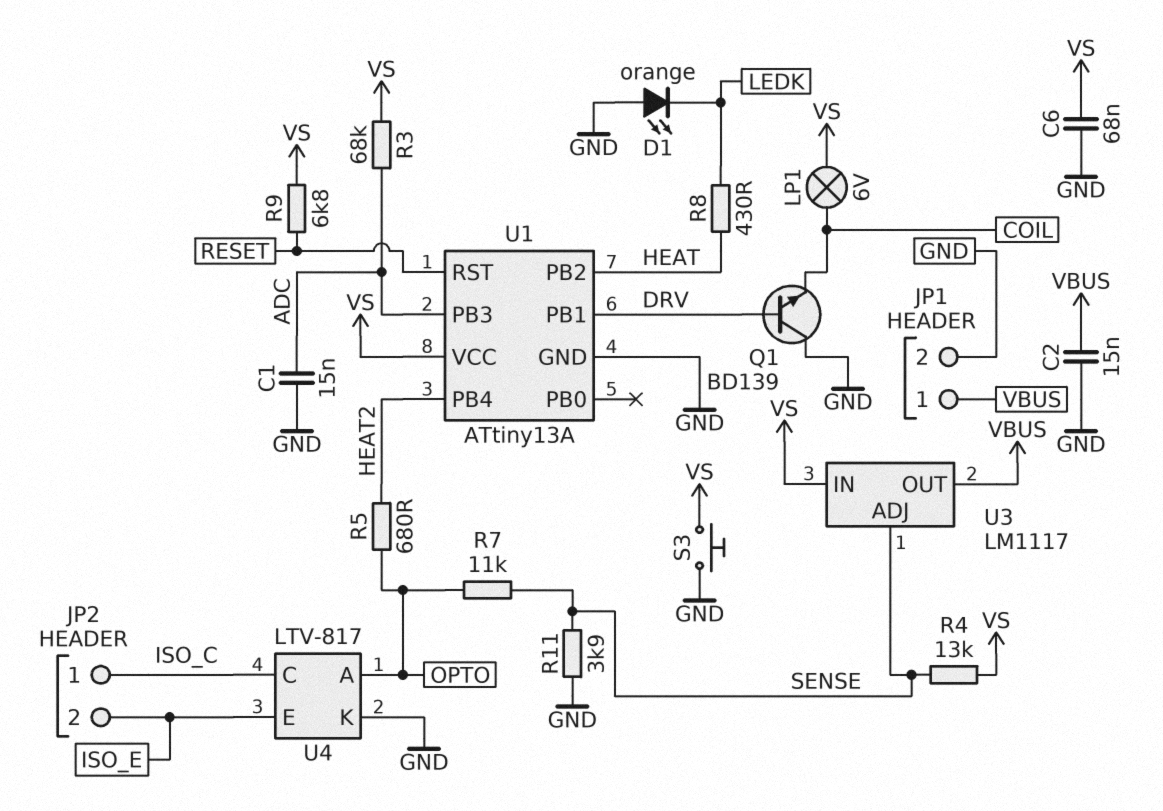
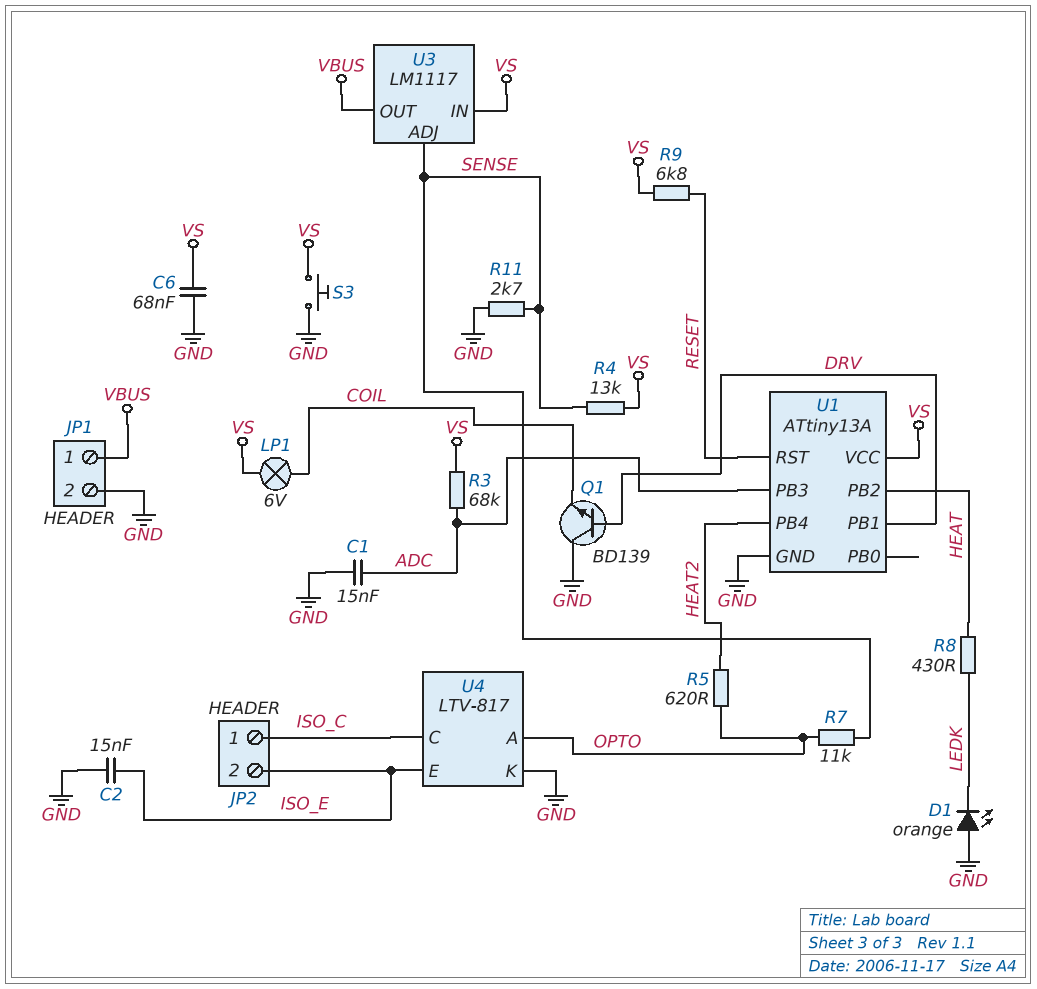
C2: 15nF (GND, VBUS) -> 15nF (GND, ISO_E)
R5: 680 (HEAT2, OPTO) -> 620 (HEAT2, OPTO)
R11: 3.9k (GND, SENSE) -> 2.7k (GND, SENSE)

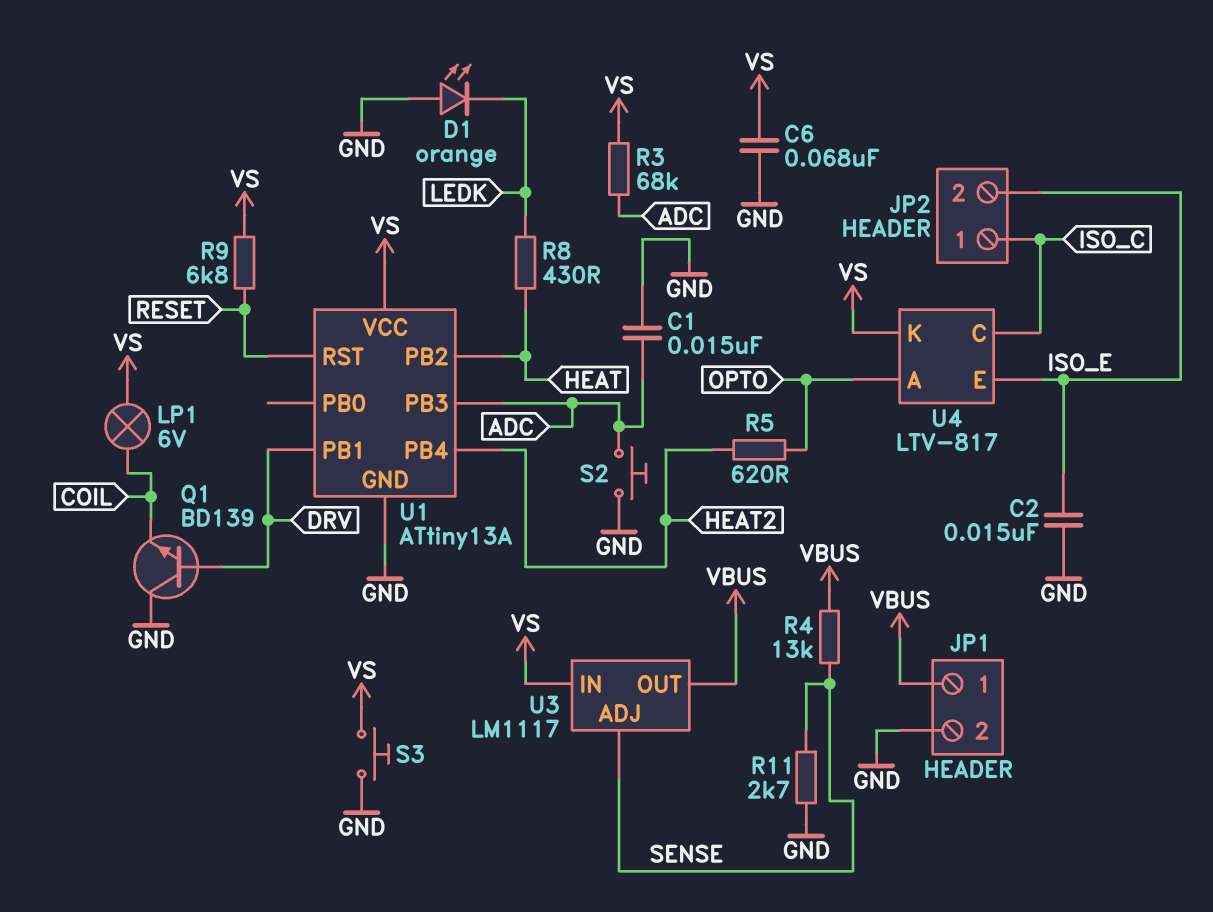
R4: 13k (SENSE, VS) -> 13k (SENSE, VBUS)
R7: 11k (OPTO, SENSE) -> none
S2: none -> button (ADC, GND)
U4 pin K: GND -> VS

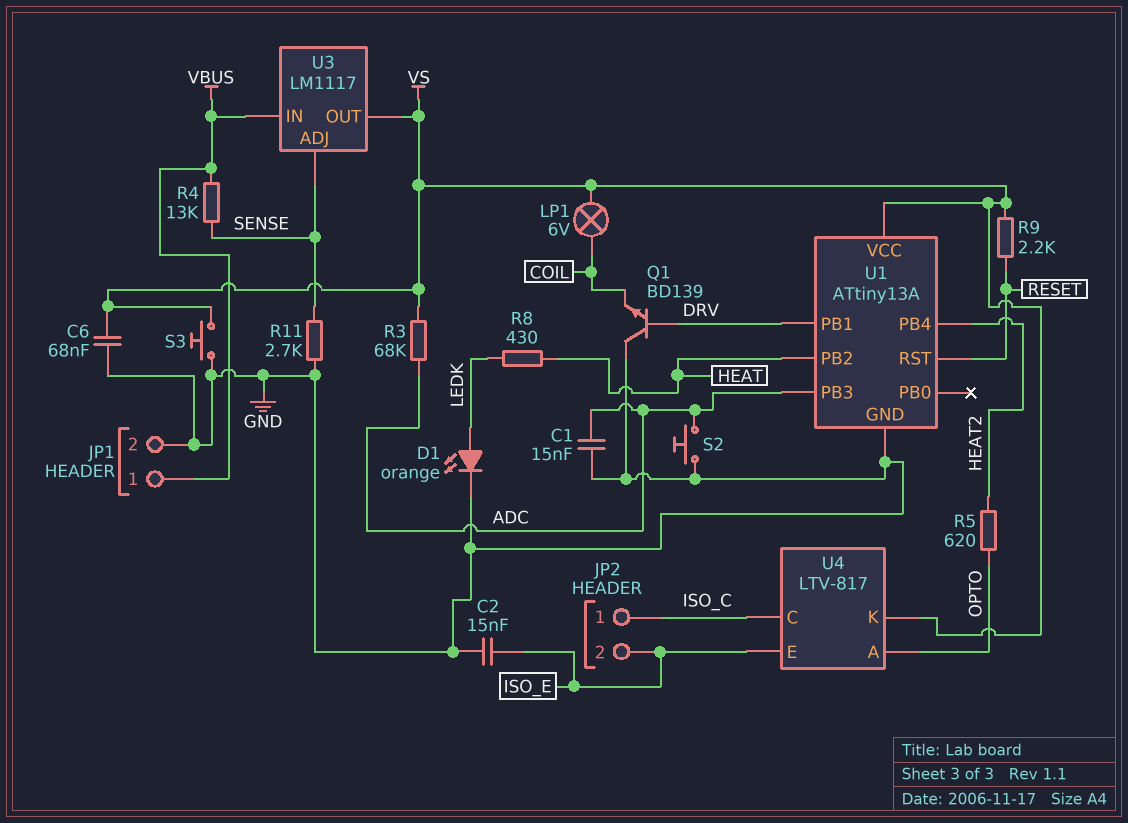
D1: LED orange (A GND, K LEDK) -> LED orange (A LEDK, K GND)
R9: 6.8k (RESET, VS) -> 2.2k (RESET, VS)
U3 pin IN: VS -> VBUS
U3 pin OUT: VBUS -> VS

